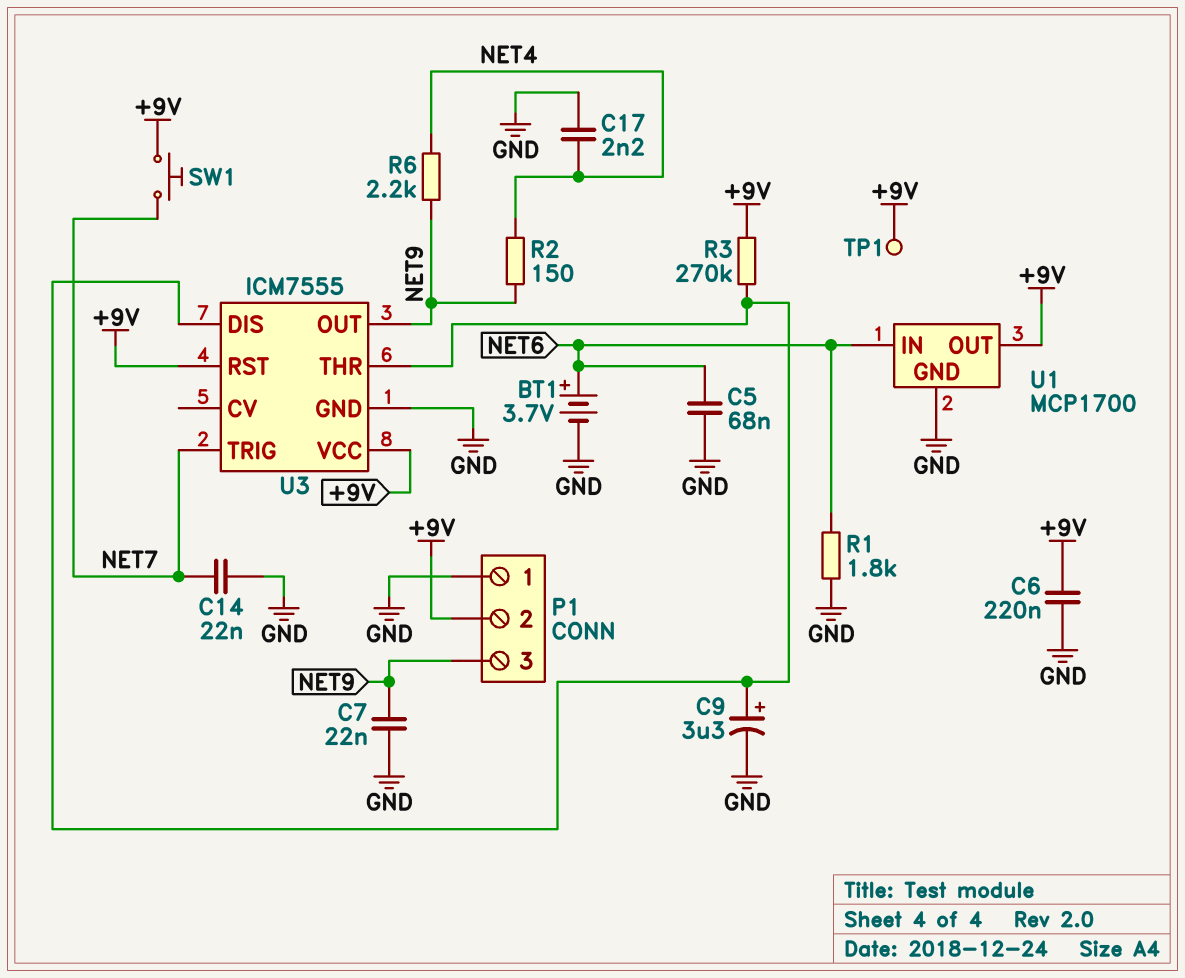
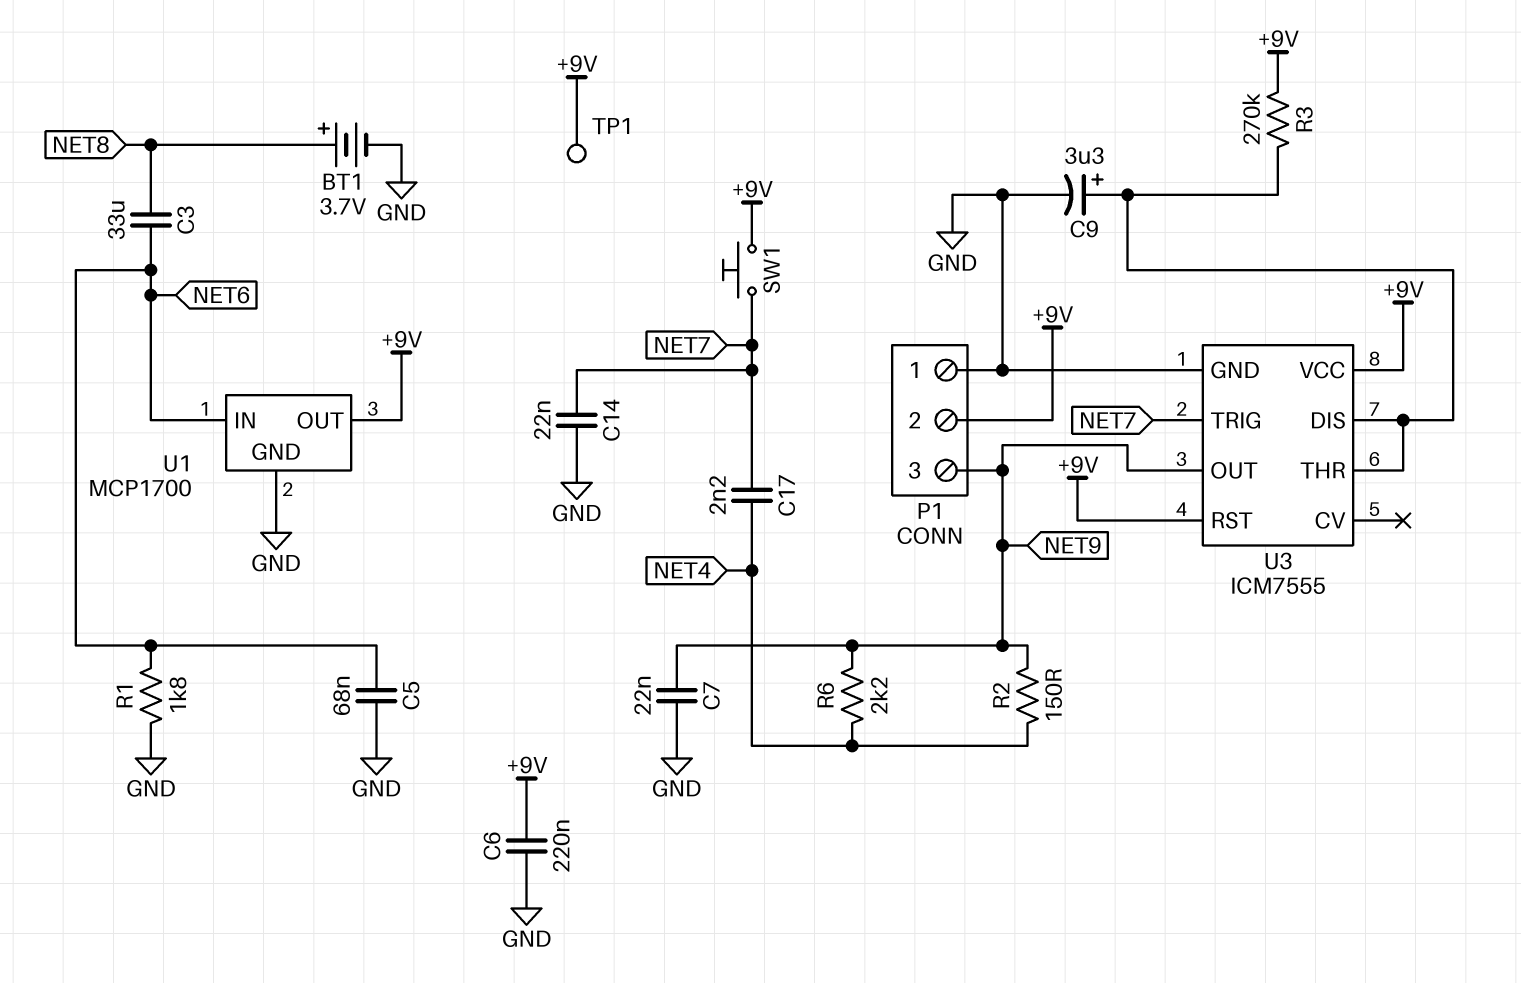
BT1: 3.7V (plus NET6, minus GND) -> 3.7V (plus NET8, minus GND)
C3: none -> 33uF (NET6, NET8)
C17: 2.2nF (GND, NET4) -> 2.2nF (NET4, NET7)

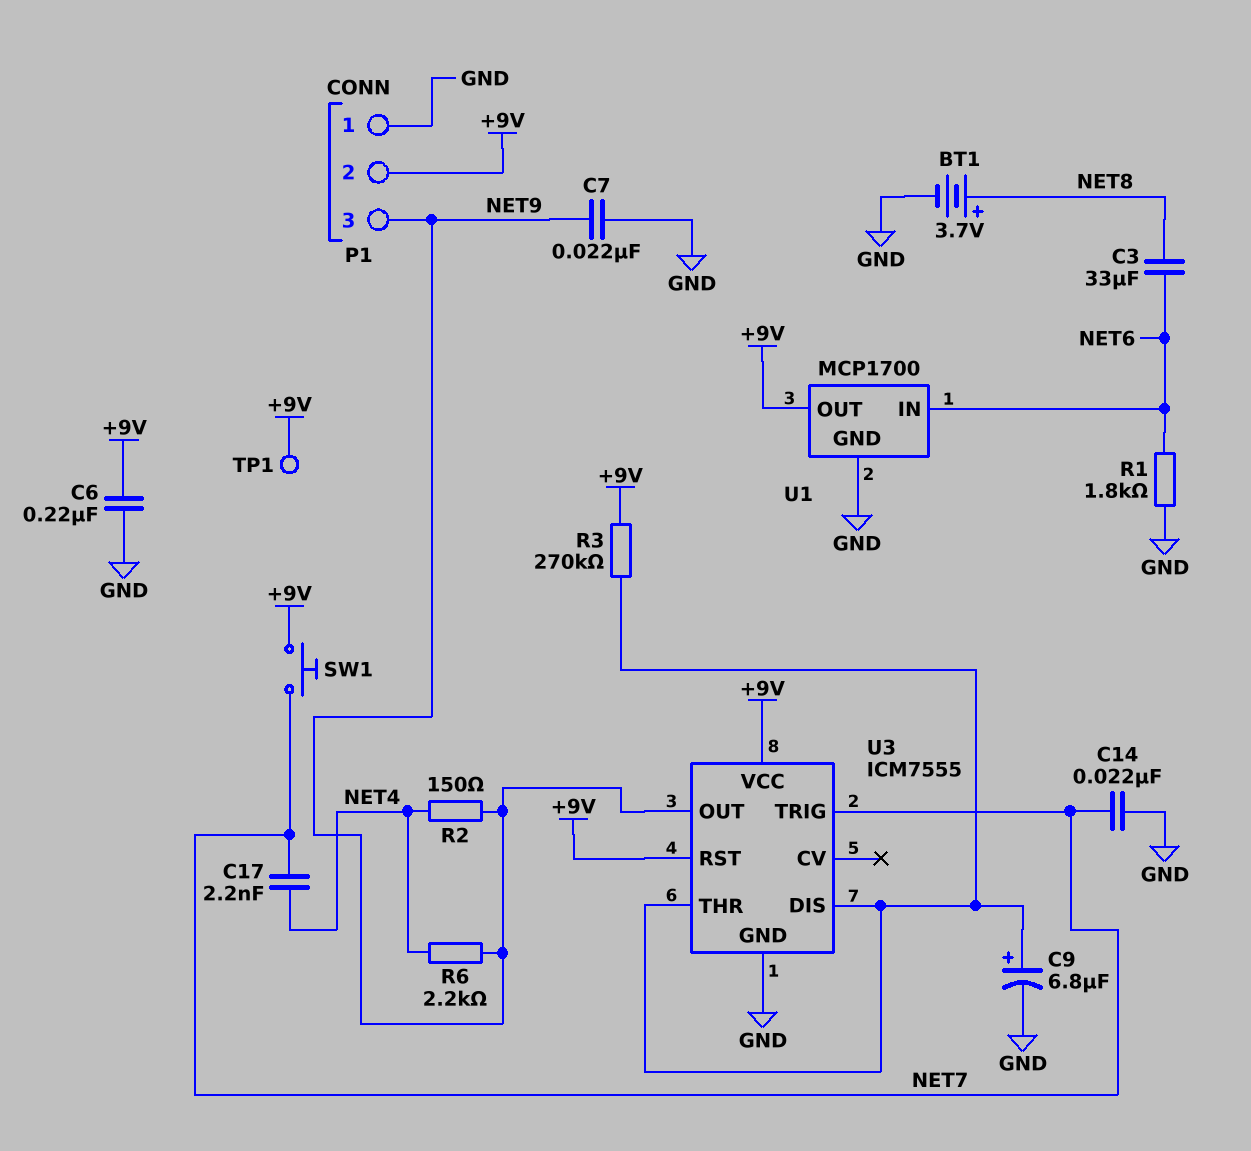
C5: 68nF (GND, NET6) -> none
C9: 3.3uF (plus U3/DIS, minus GND) -> 6.8uF (plus U3/DIS, minus GND)

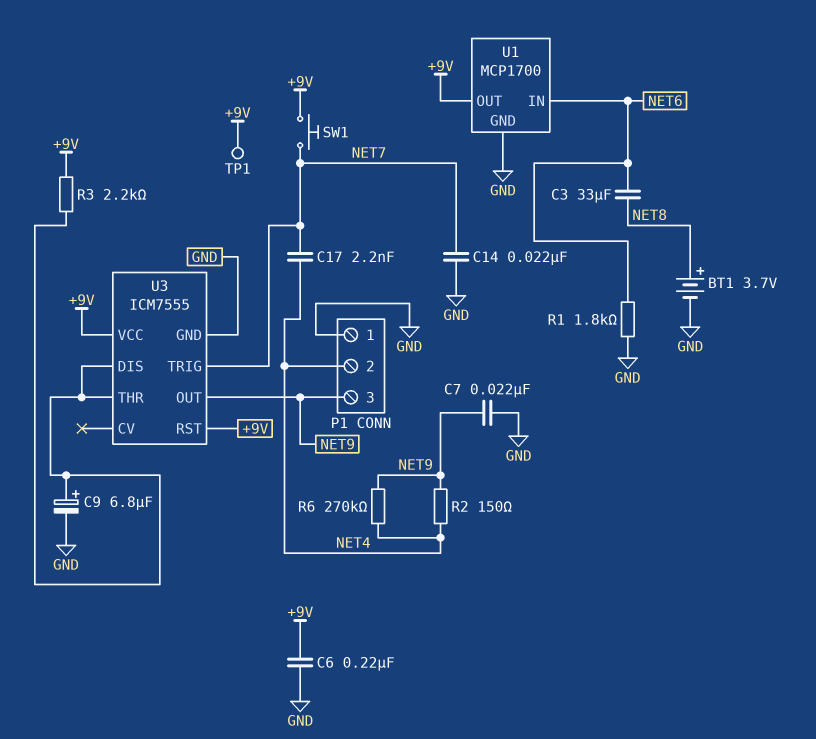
P1 pin 2: +9V -> NET4
R3: 270k (+9V, U3/DIS) -> 2.2k (+9V, U3/DIS)
R6: 2.2k (NET4, NET9) -> 270k (NET4, NET9)

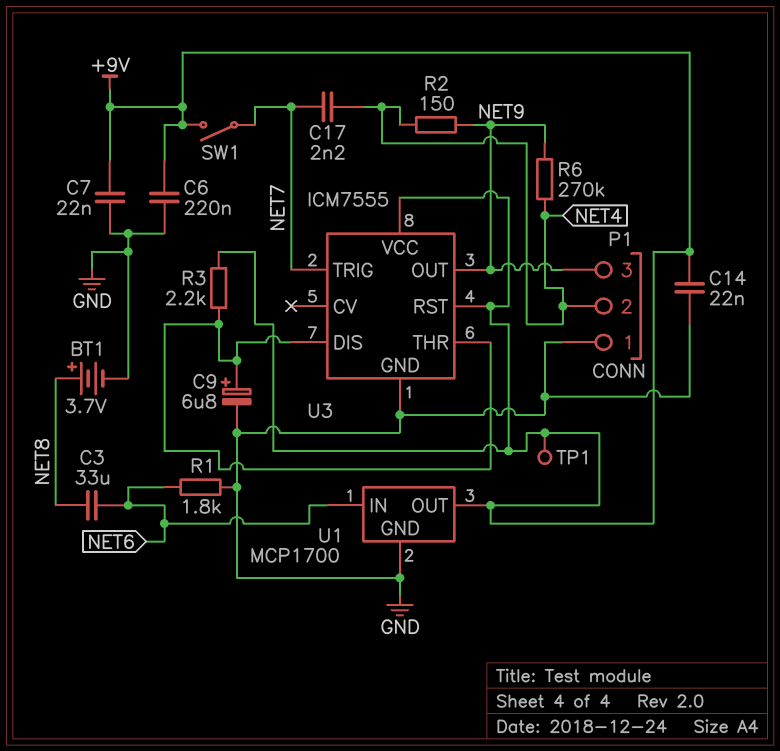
C7: 22nF (GND, NET9) -> 22nF (+9V, GND)
C14: 22nF (GND, NET7) -> 22nF (+9V, GND)
SW1: button (+9V, NET7) -> switch (+9V, NET7)

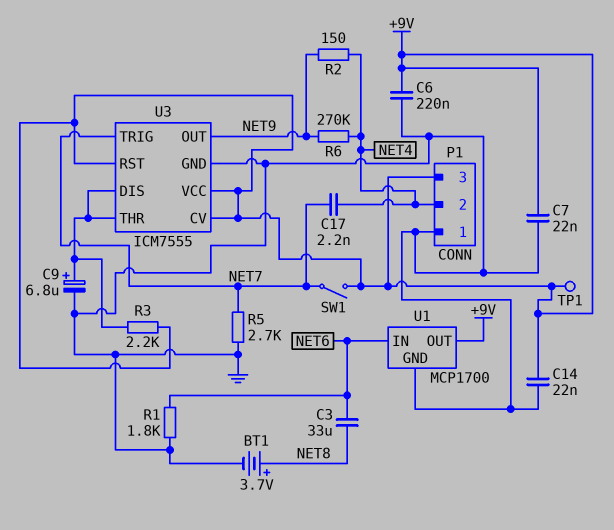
P1 pin 3: NET9 -> +9V
R5: none -> 2.7k (GND, NET7)
U3 pin CV: none -> +9V

